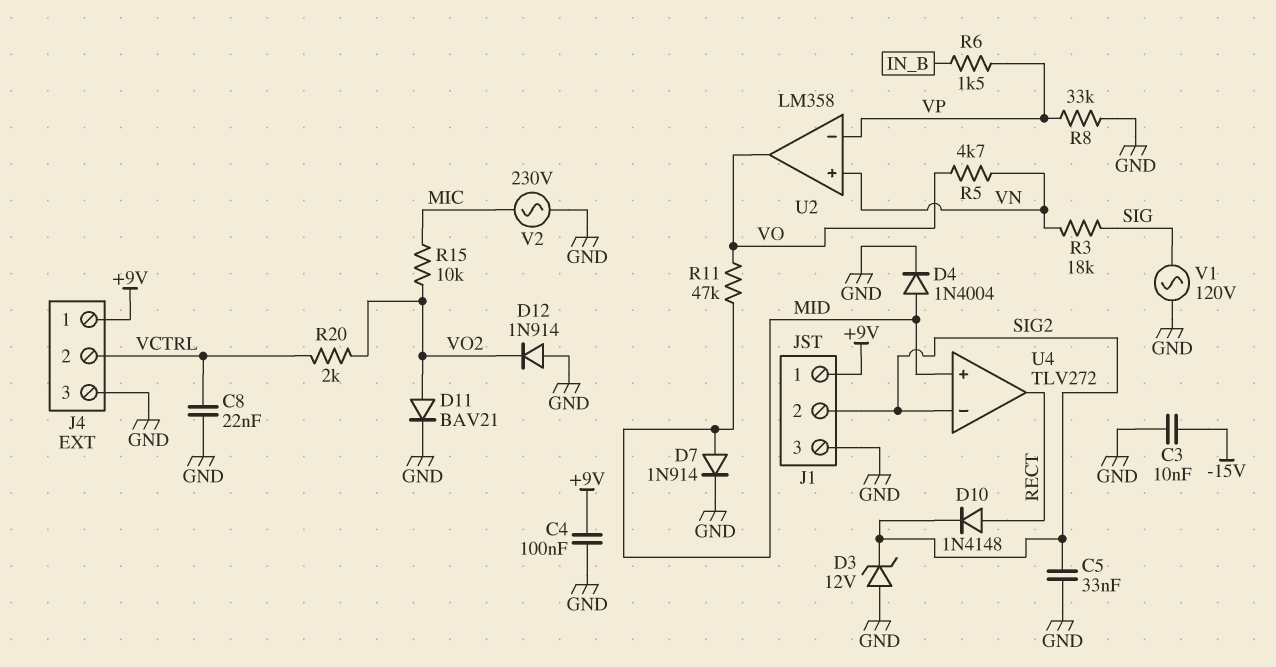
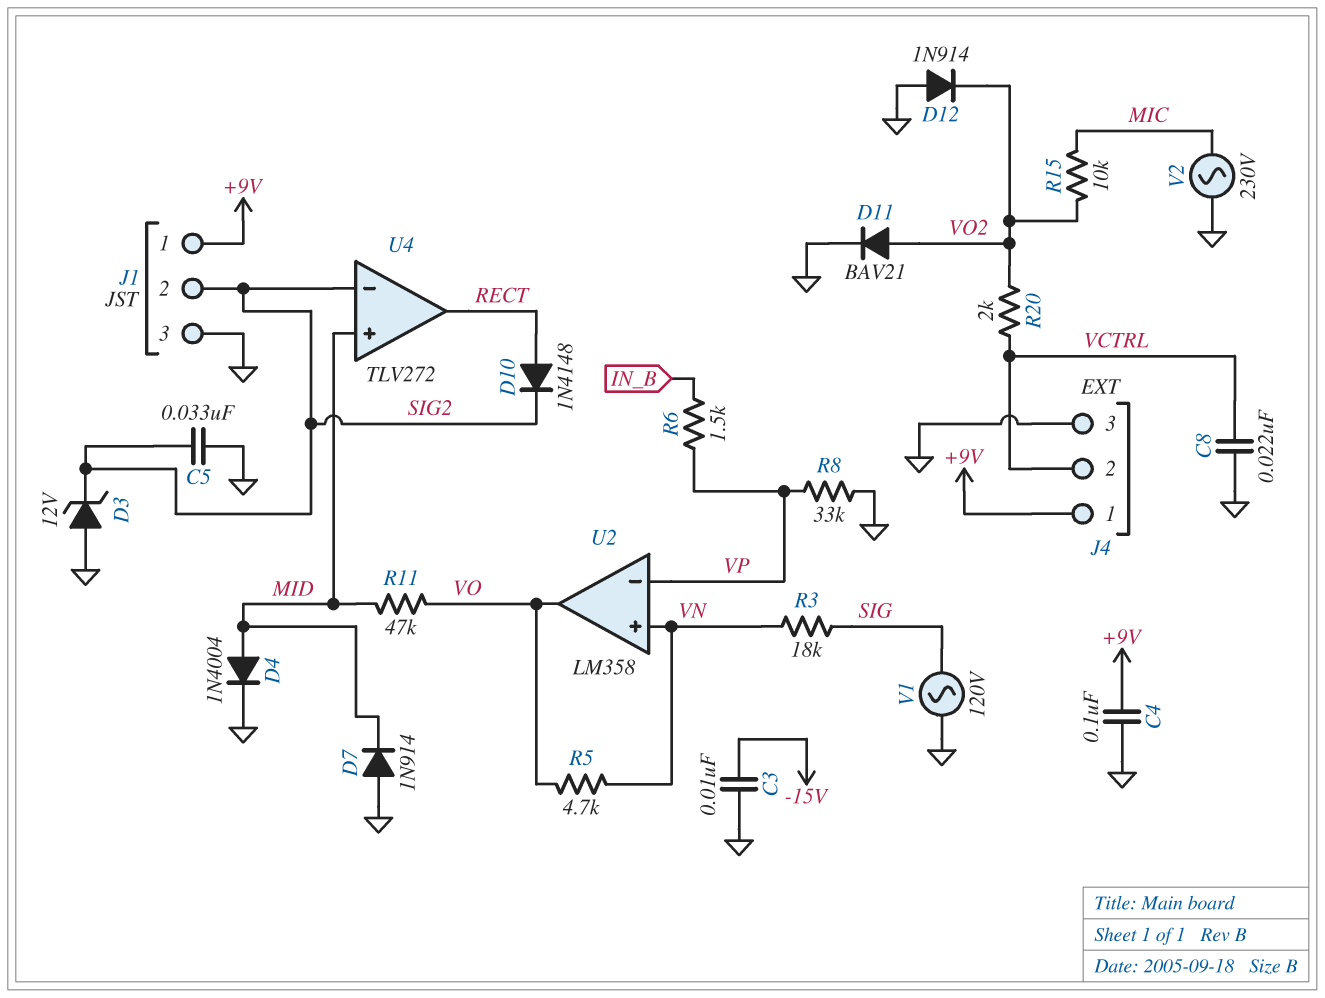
D7: diode 1N914 (A MID, K GND) -> diode 1N914 (A GND, K MID)

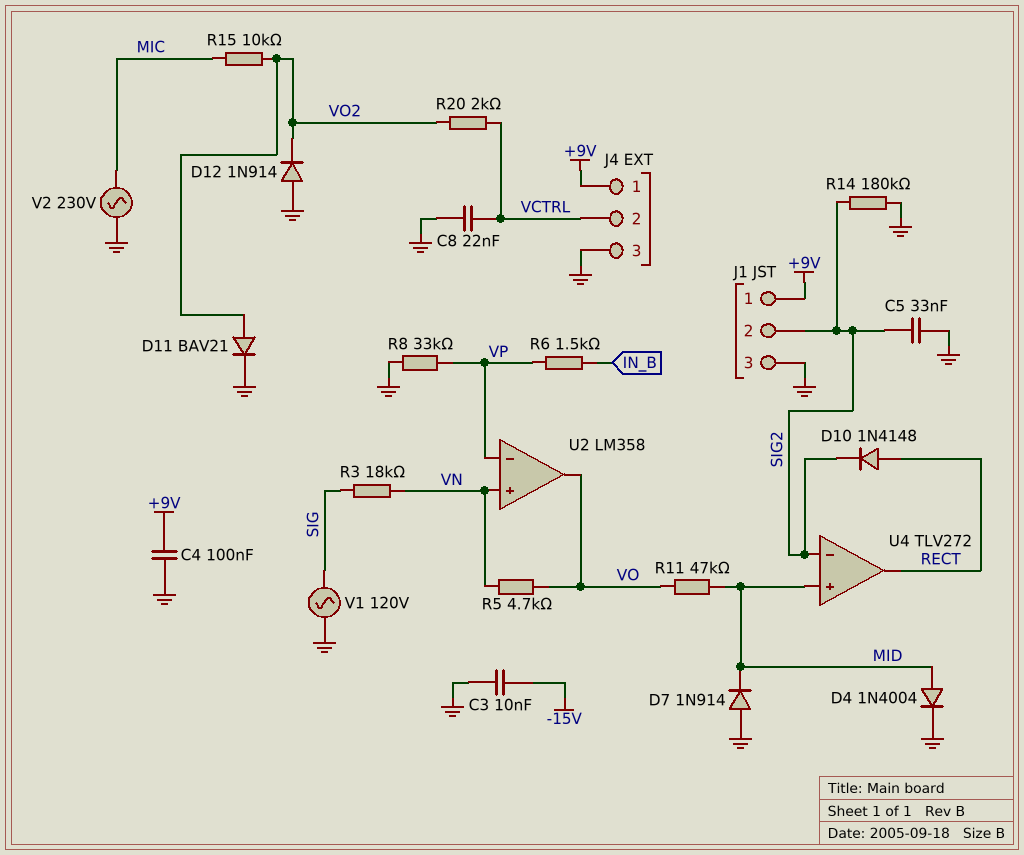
D3: zener 12V (A GND, K SIG2) -> none
R14: none -> 180k (GND, SIG2)

